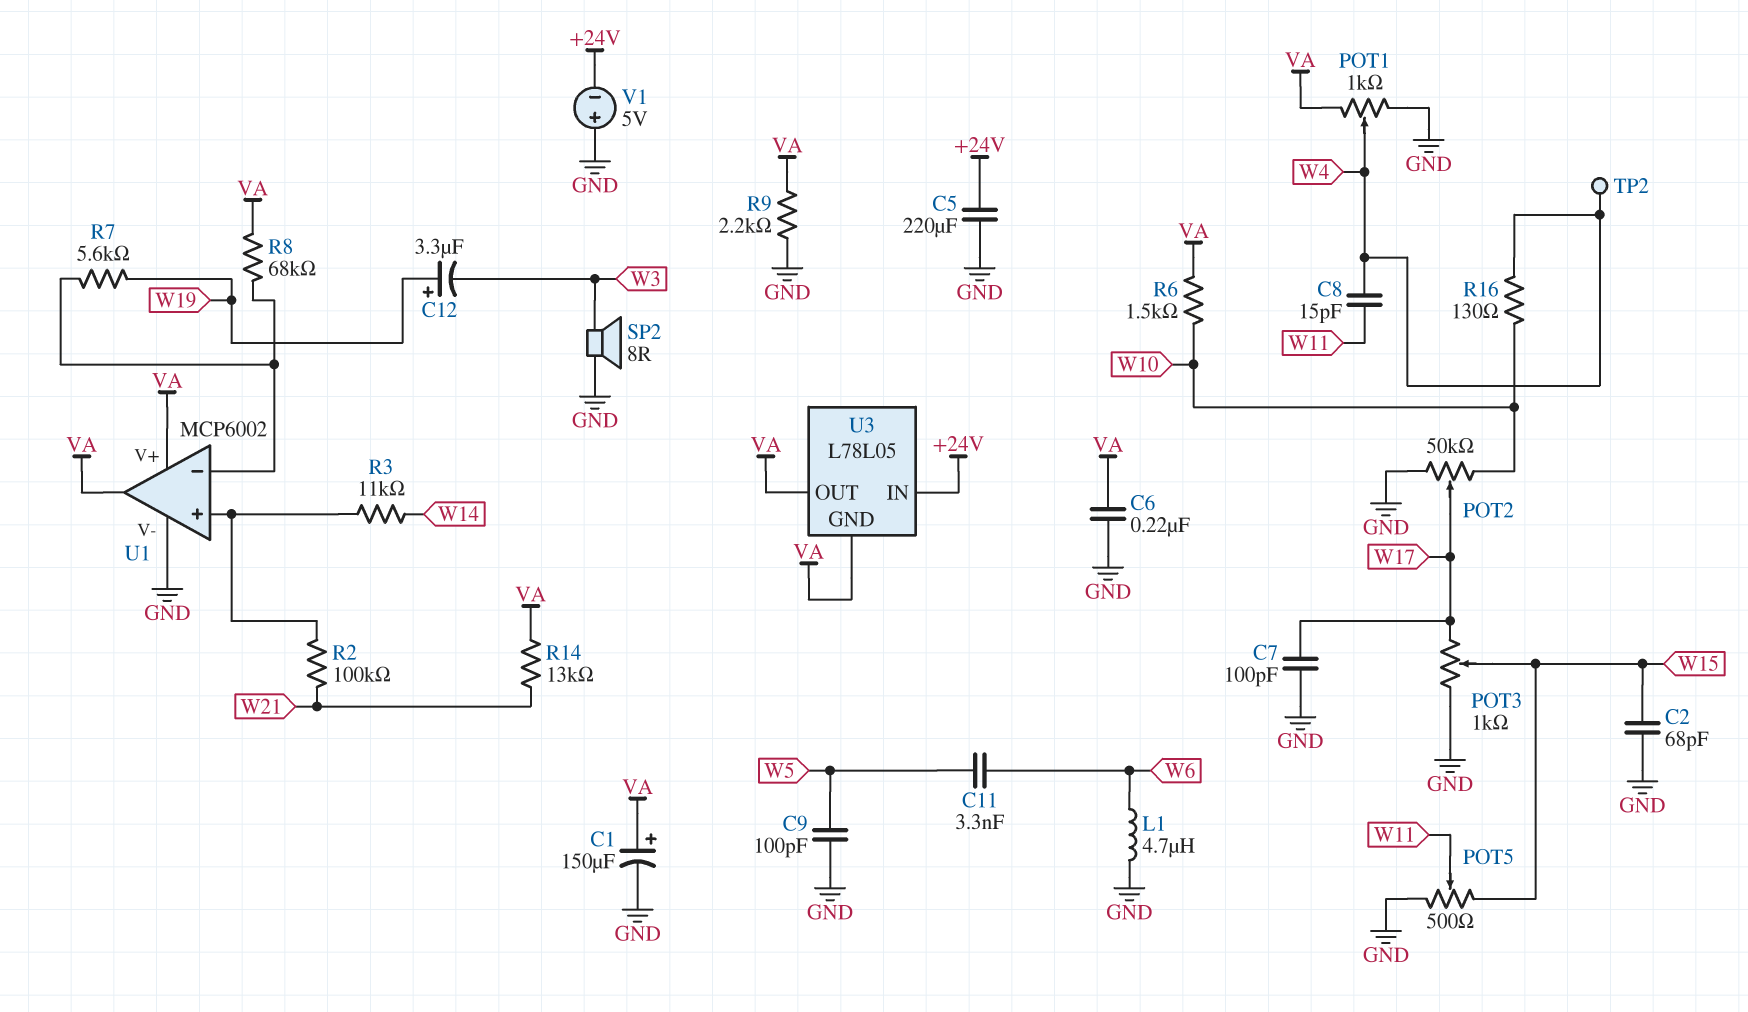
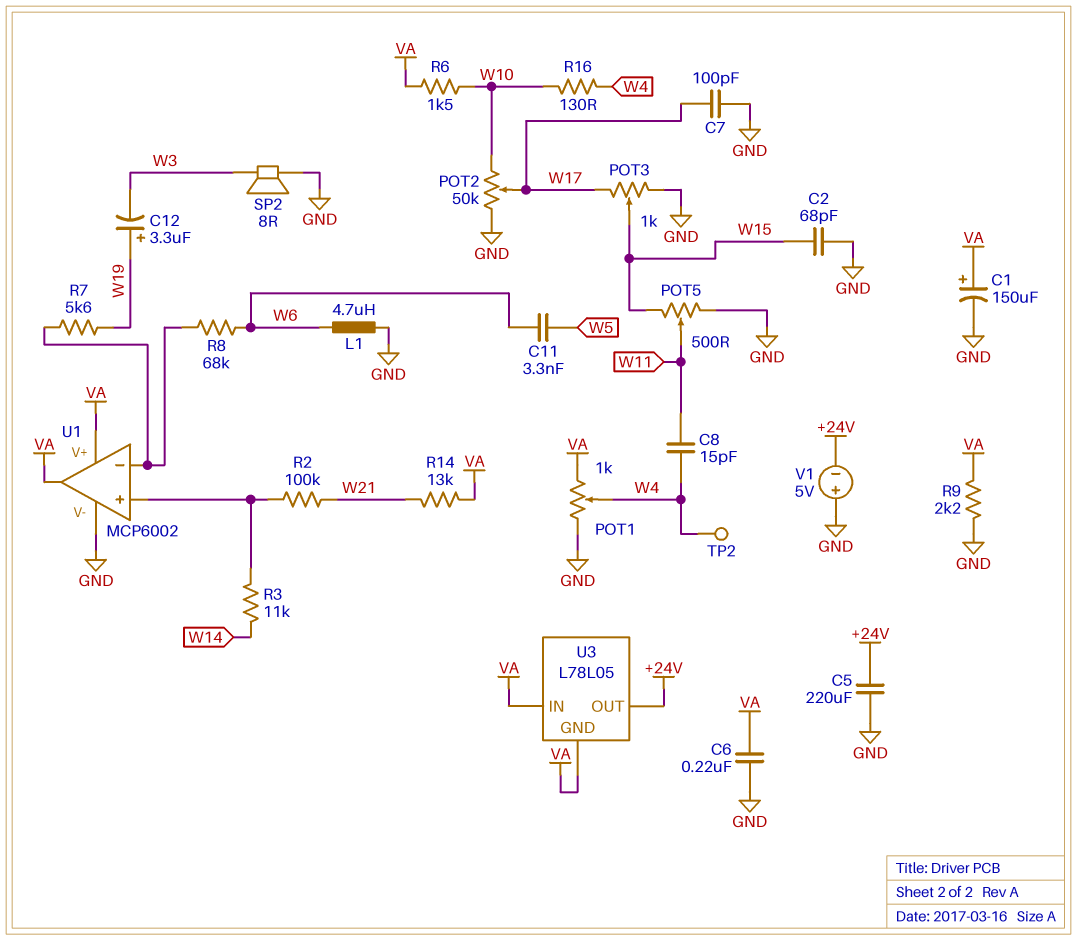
C9: 100pF (GND, W5) -> none
R8: 68k (U1/in-, VA) -> 68k (U1/in-, W6)
U3 pin IN: +24V -> VA
U3 pin OUT: VA -> +24V

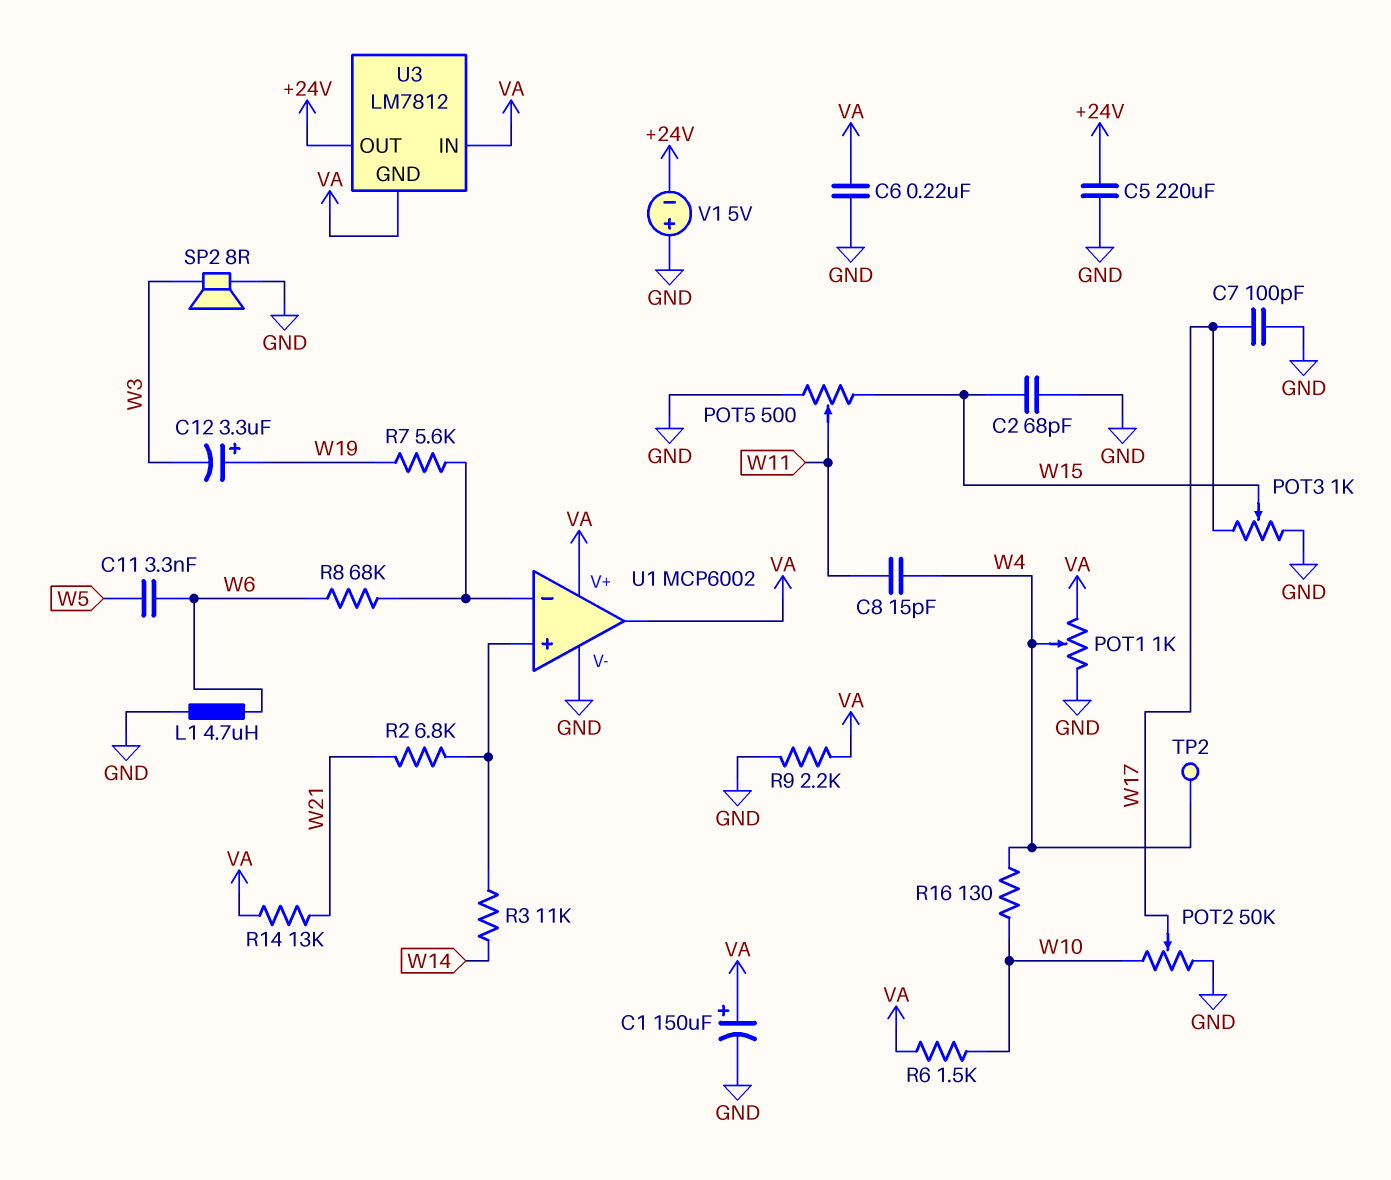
R2: 100k (U1/in+, W21) -> 6.8k (U1/in+, W21)
U3: L78L05 -> LM7812

